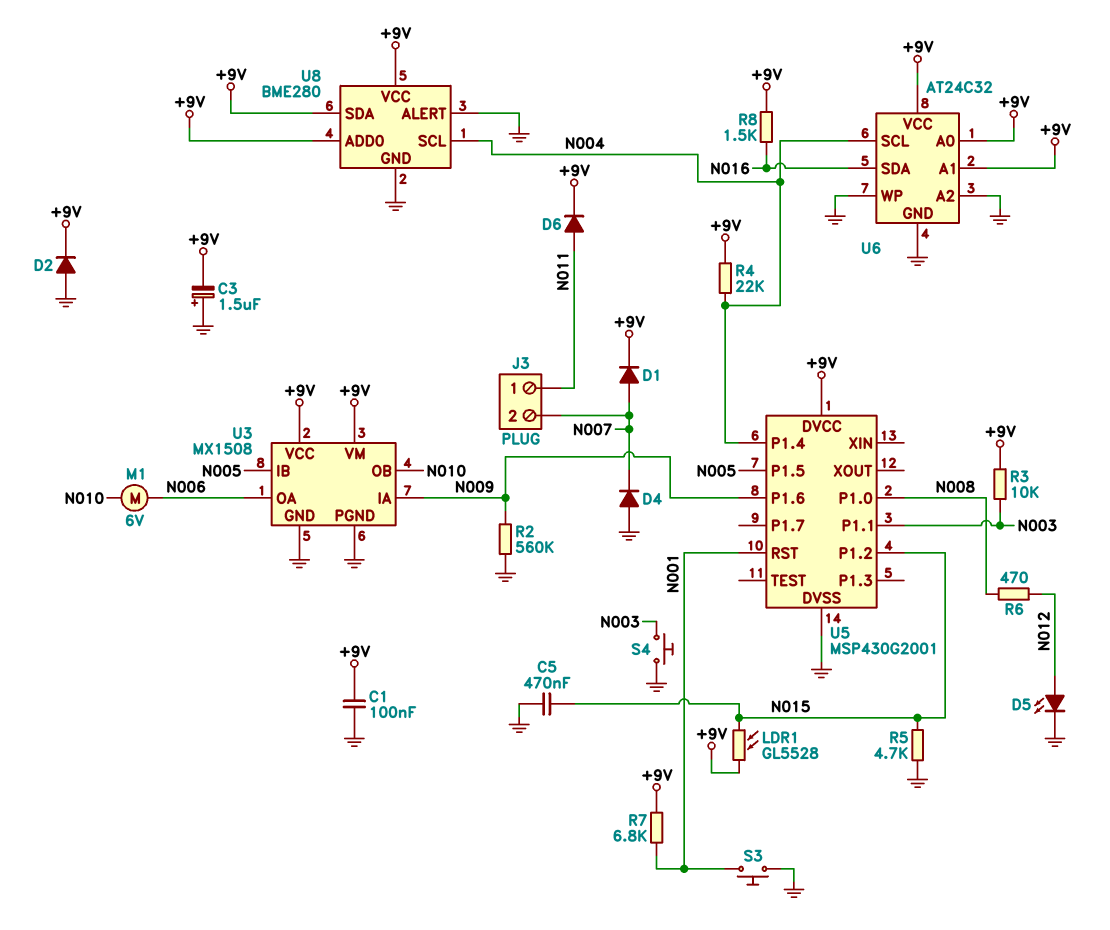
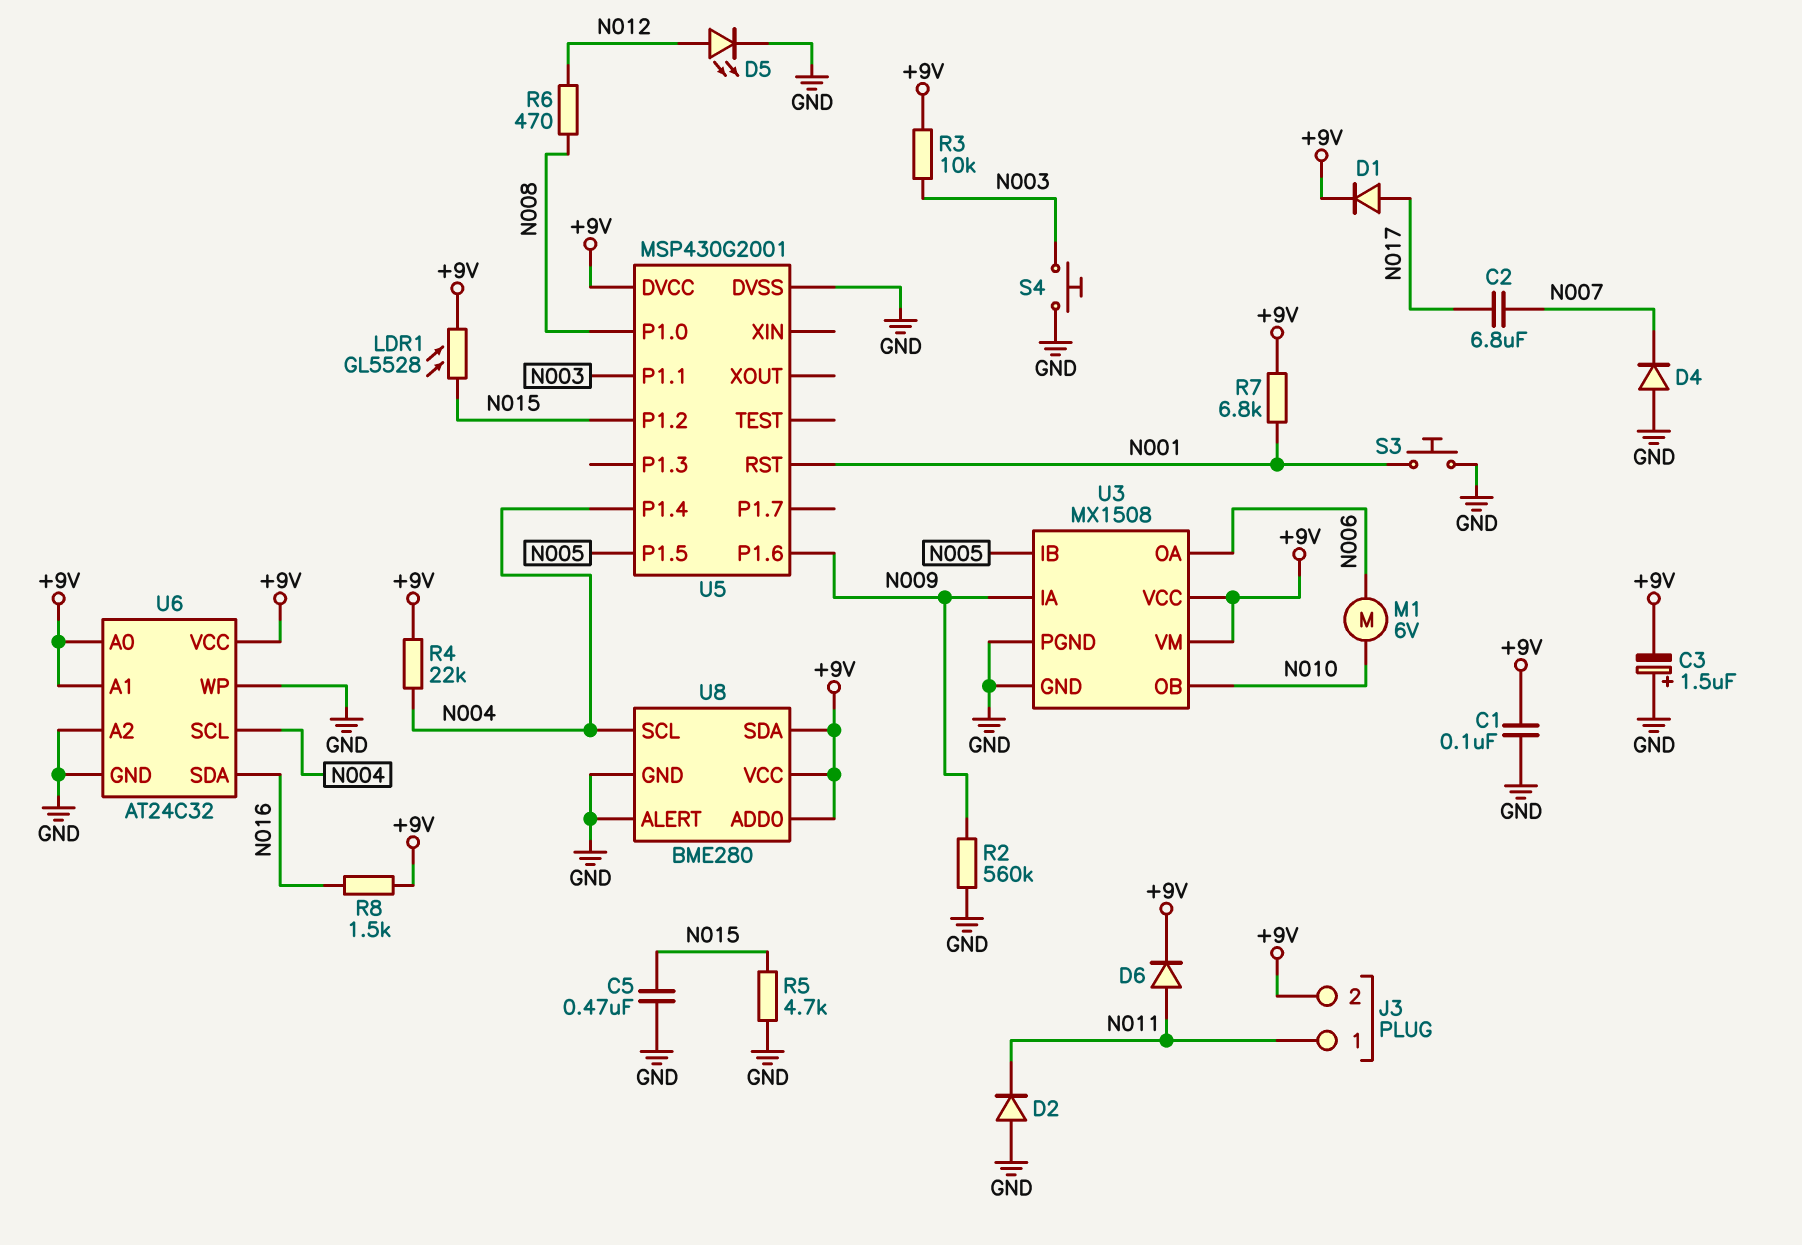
C2: none -> 6.8uF (N007, N017)
D1: diode (A N007, K +9V) -> diode (A N017, K +9V)
D2: diode (A GND, K +9V) -> diode (A GND, K N011)
J3 pin 2: N007 -> +9V

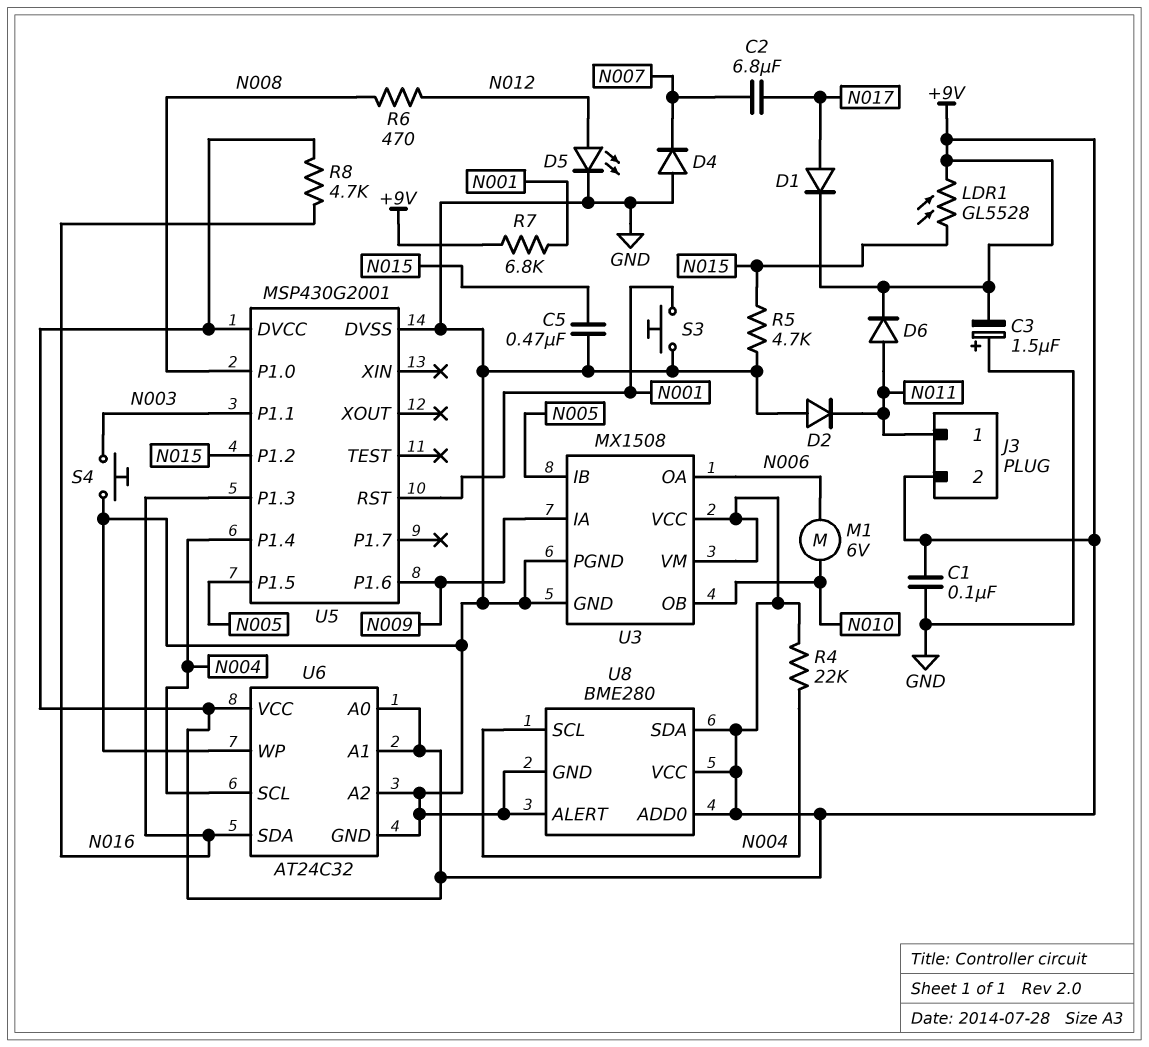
R2: 560k (GND, N009) -> none
R3: 10k (+9V, N003) -> none
R8: 1.5k (+9V, N016) -> 4.7k (+9V, N016)
U5 pin P1.3: none -> N016

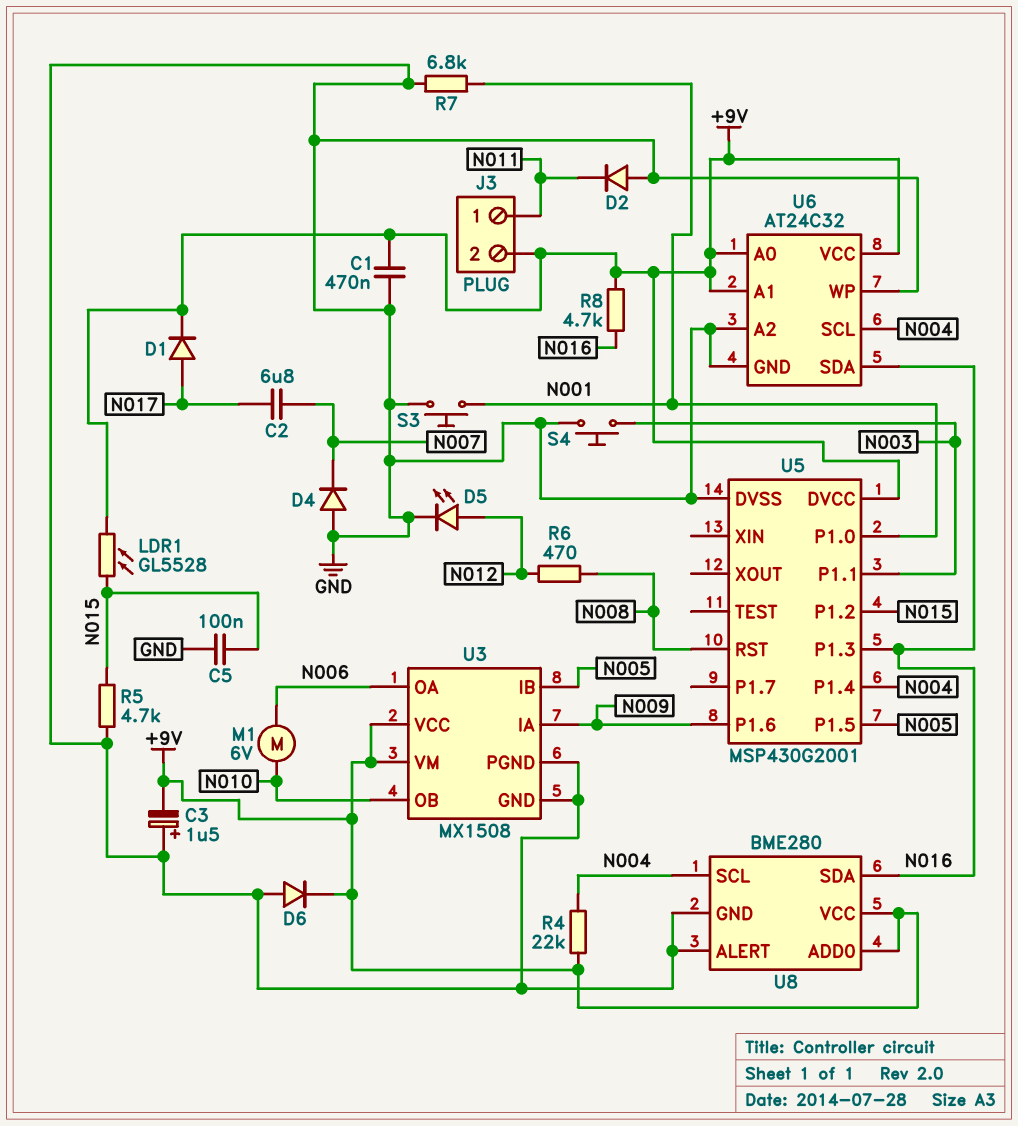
C1: 100nF (+9V, GND) -> 470nF (+9V, GND)
C5: 470nF (GND, N015) -> 100nF (GND, N015)
D6: diode (A N011, K +9V) -> diode (A GND, K +9V)
R7: 6.8k (+9V, N001) -> 6.8k (GND, N001)
U5 pin P1.0: N008 -> N001
U5 pin RST: N001 -> N008
U8 pin SDA: +9V -> N016

